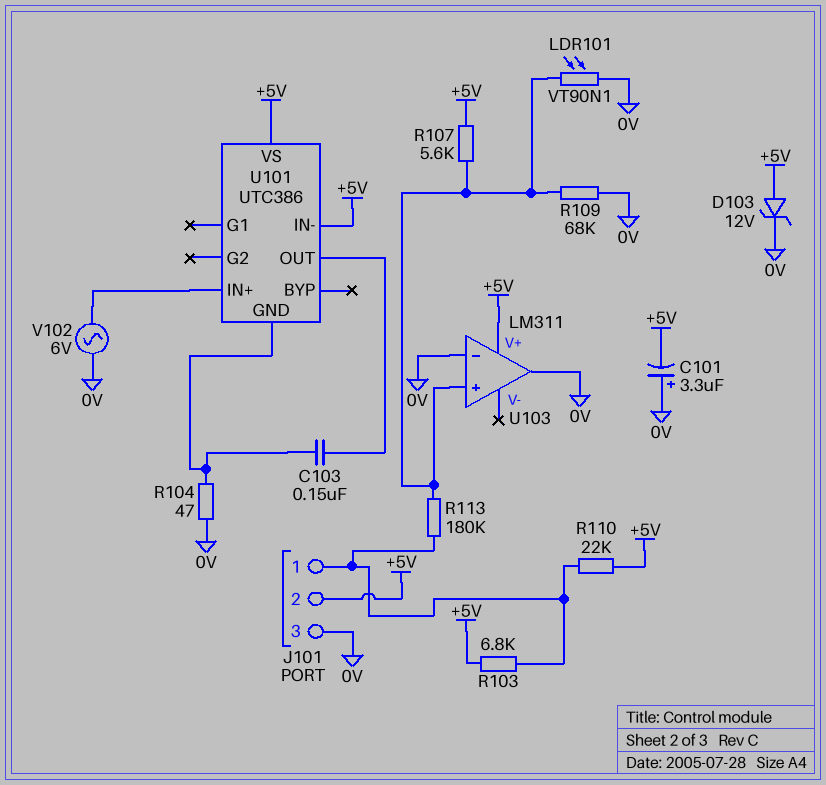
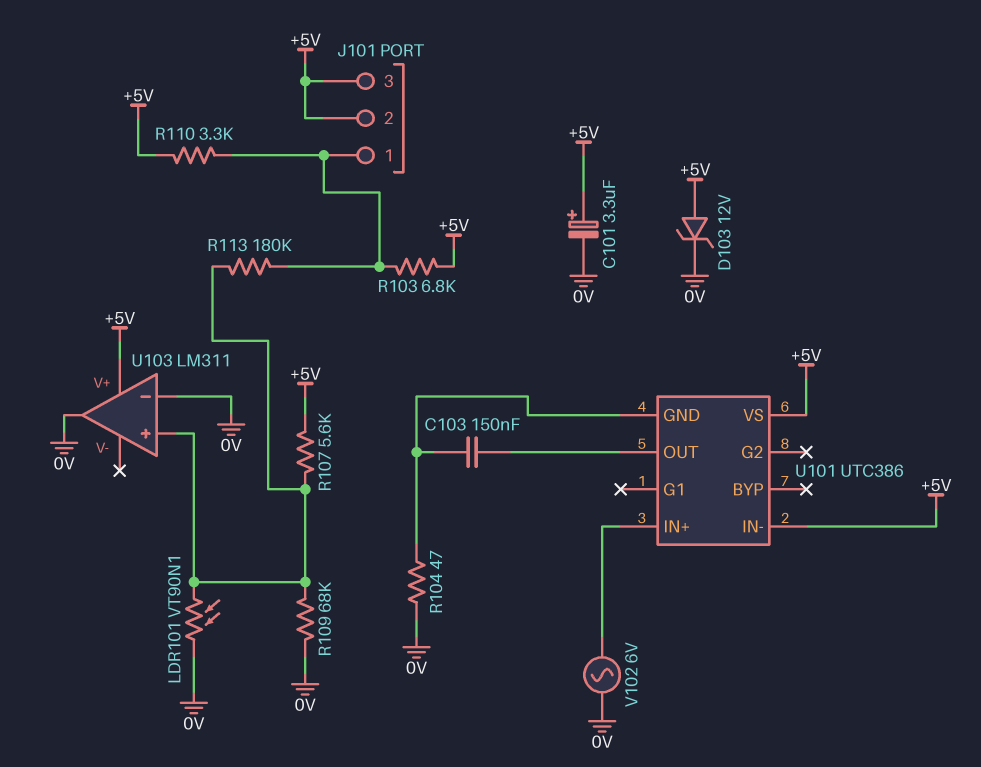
C101: 3.3uF (plus 0V, minus +5V) -> 3.3uF (plus +5V, minus 0V)
J101 pin 3: 0V -> +5V
R110: 22k (+5V, J101/1) -> 3.3k (+5V, J101/1)

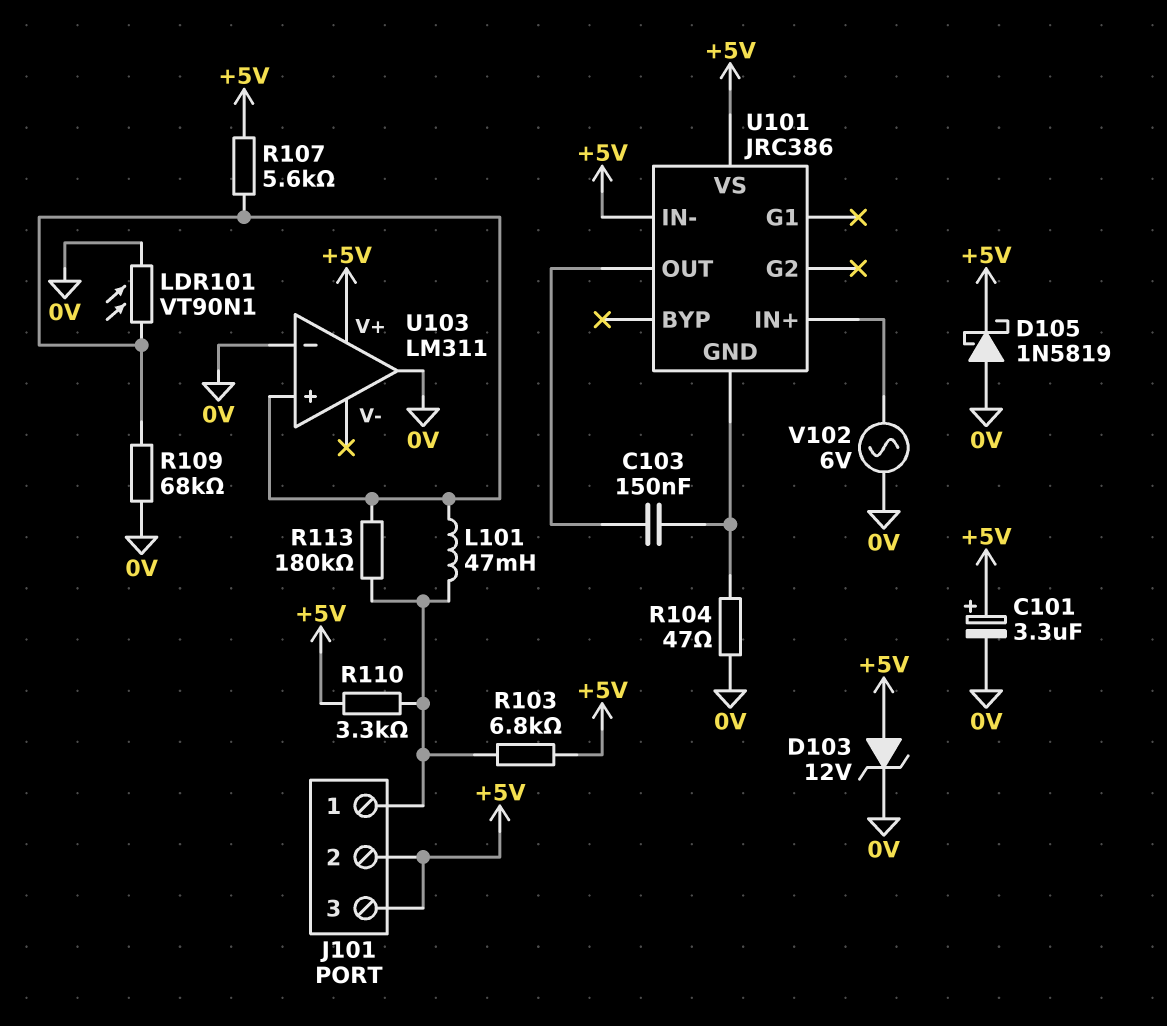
D105: none -> schottky 1N5819 (A 0V, K +5V)
L101: none -> 47mH (J101/1, U103/in+)
U101: UTC386 -> JRC386

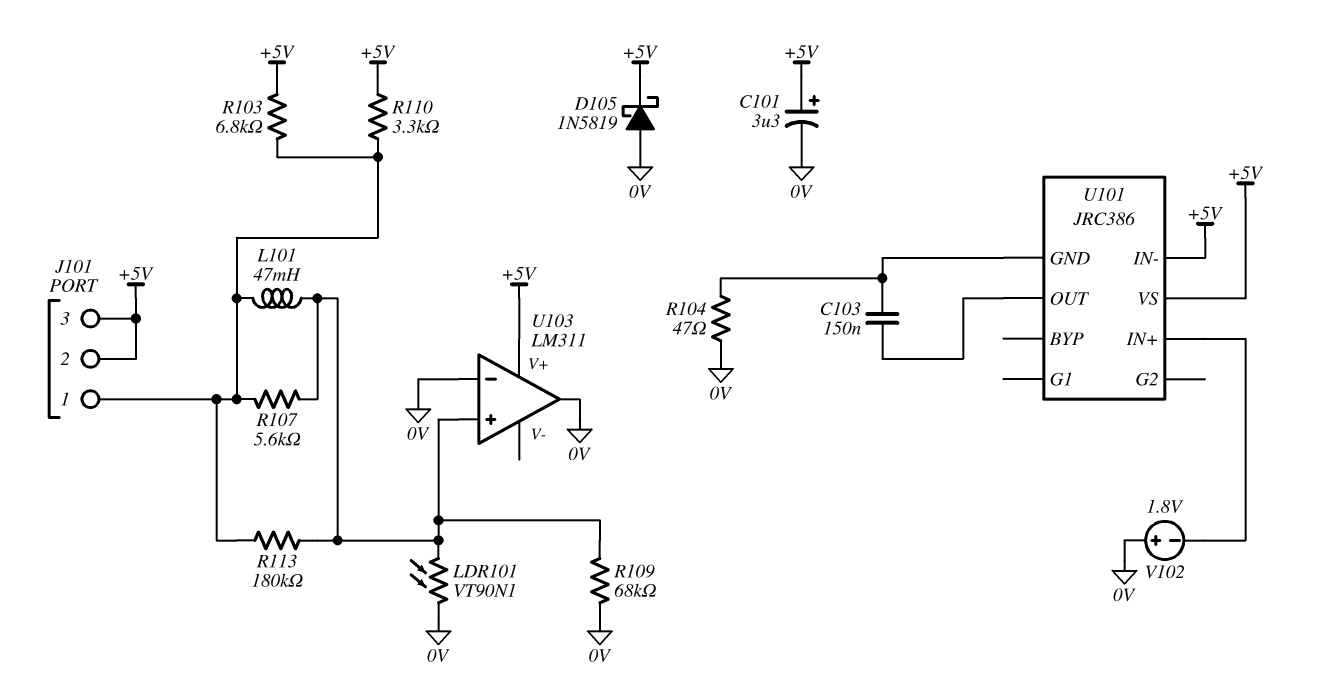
D103: zener 12V (A +5V, K 0V) -> none
R107: 5.6k (+5V, U103/in+) -> 5.6k (J101/1, U103/in+)
V102: AC 6V (0V, U101/IN+) -> 1.8V (plus 0V, minus U101/IN+)

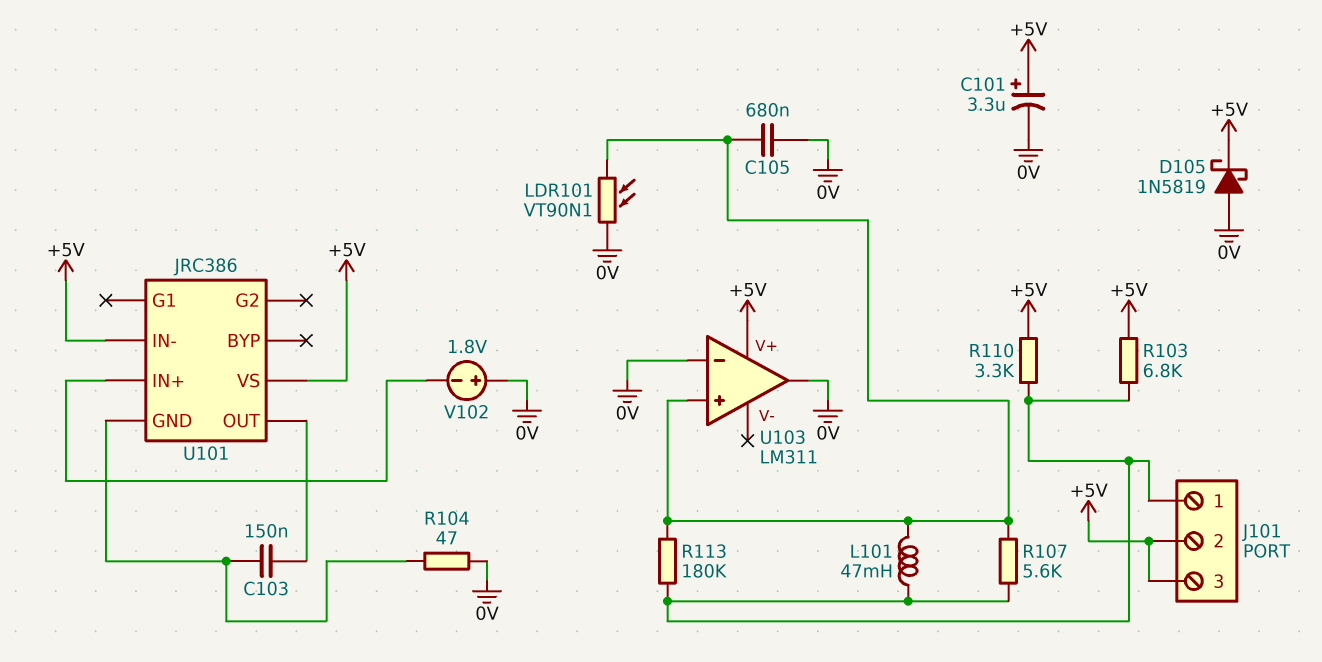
C105: none -> 680nF (0V, U103/in+)
R109: 68k (0V, U103/in+) -> none

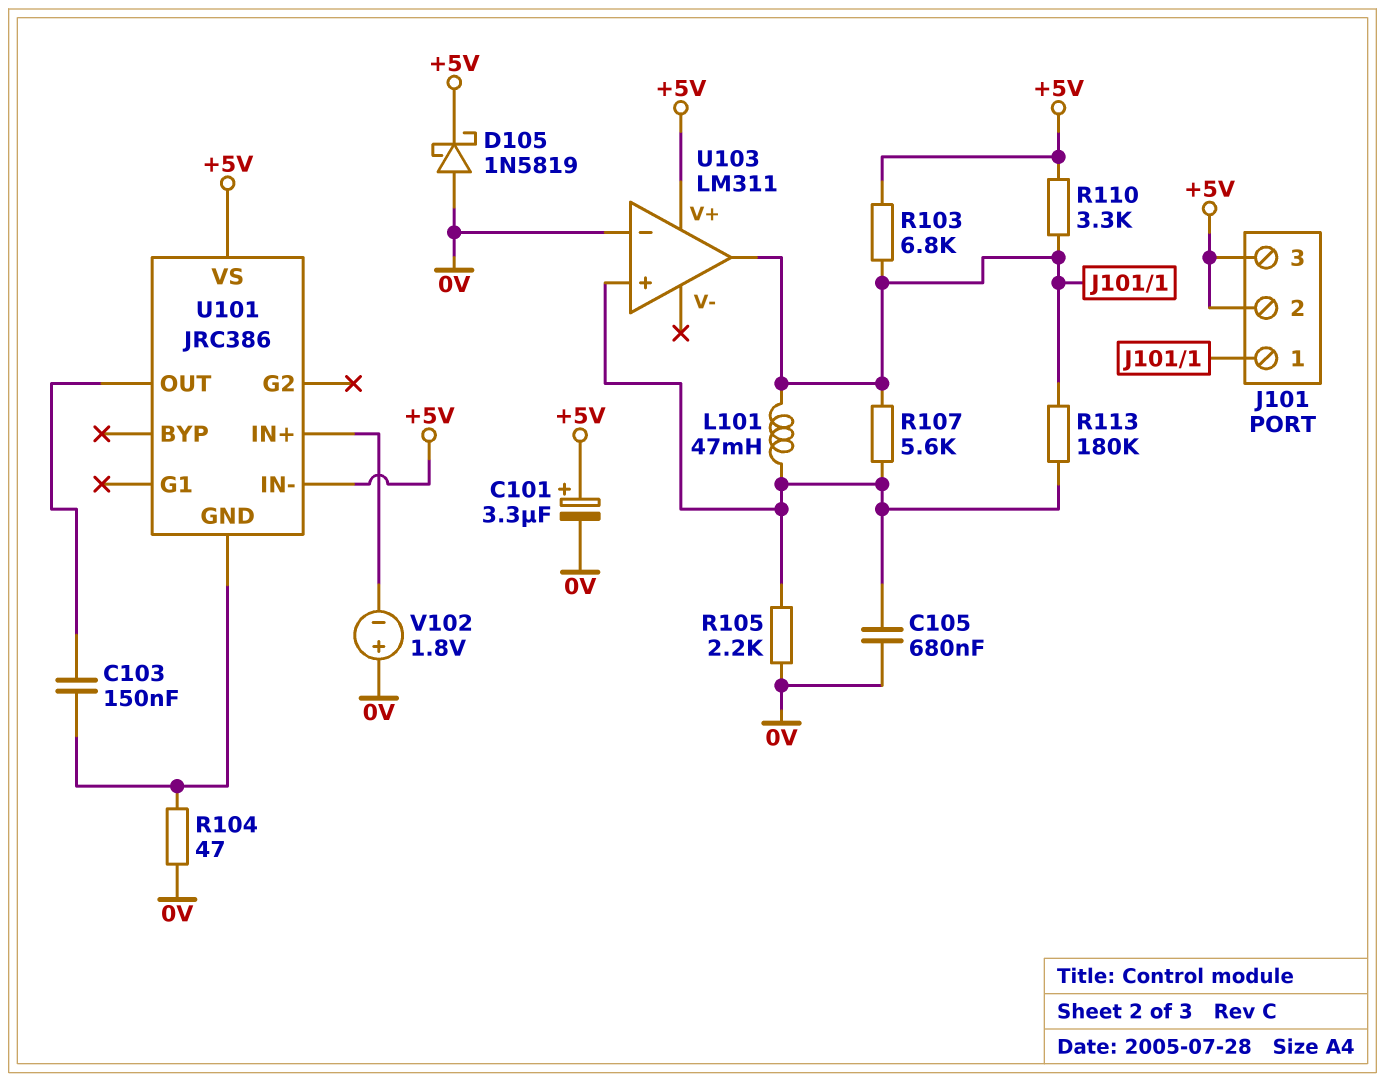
LDR101: VT90N1 (0V, U103/in+) -> none
R105: none -> 2.2k (0V, U103/in+)
U103 pin out: 0V -> J101/1

